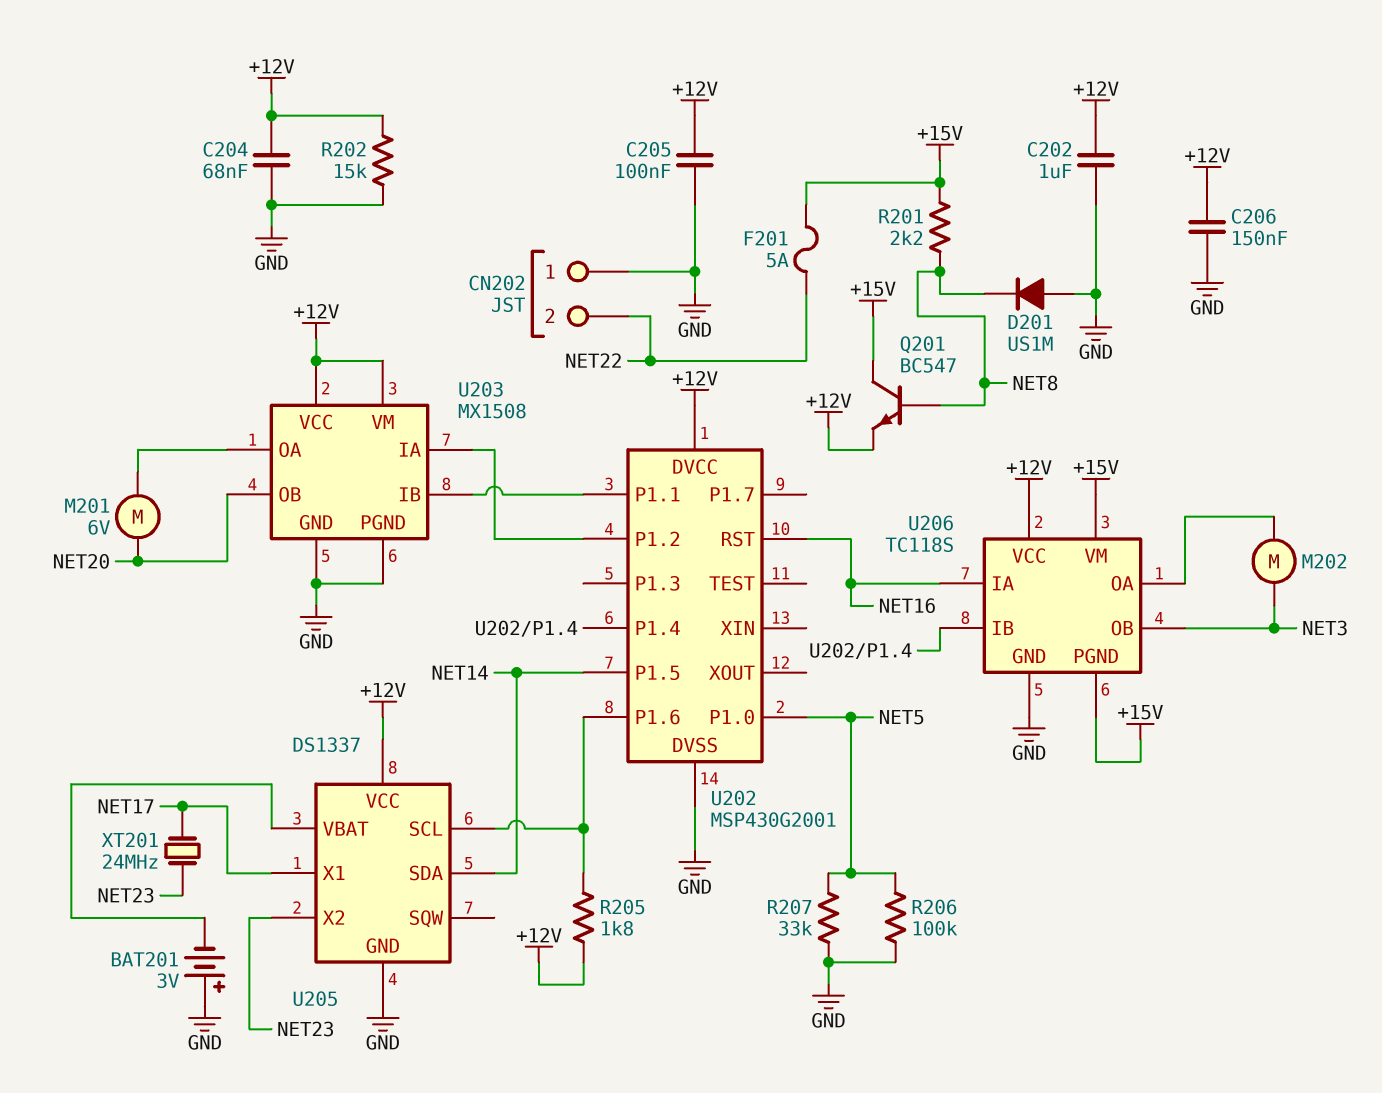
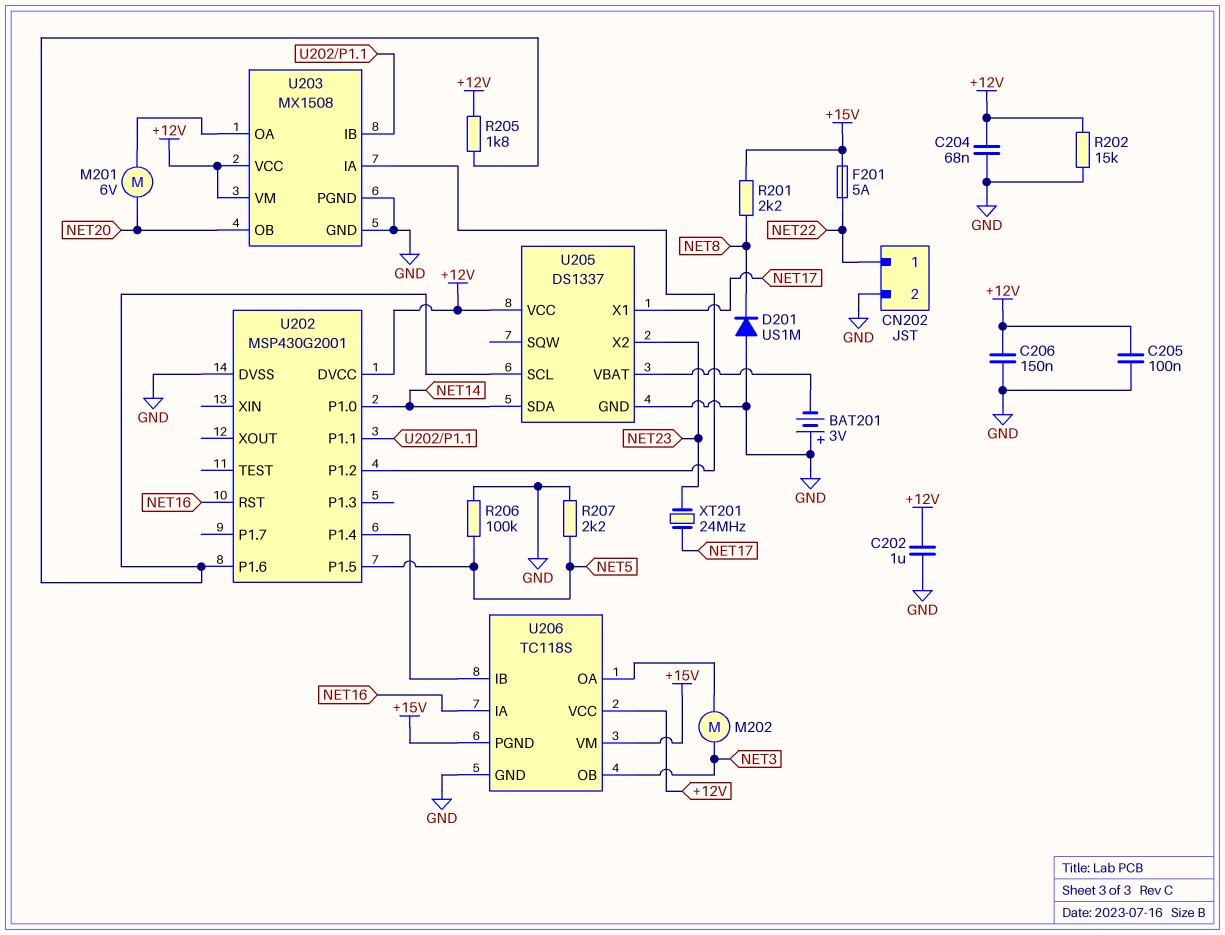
CN202 pin 1: GND -> NET22
CN202 pin 2: NET22 -> GND
Q201: NPN BC547 (B NET8, C +15V, E +12V) -> none
R207: 33k (GND, NET5) -> 2.2k (GND, NET5)
U202 pin P1.0: NET5 -> NET14
U202 pin P1.5: NET14 -> NET5

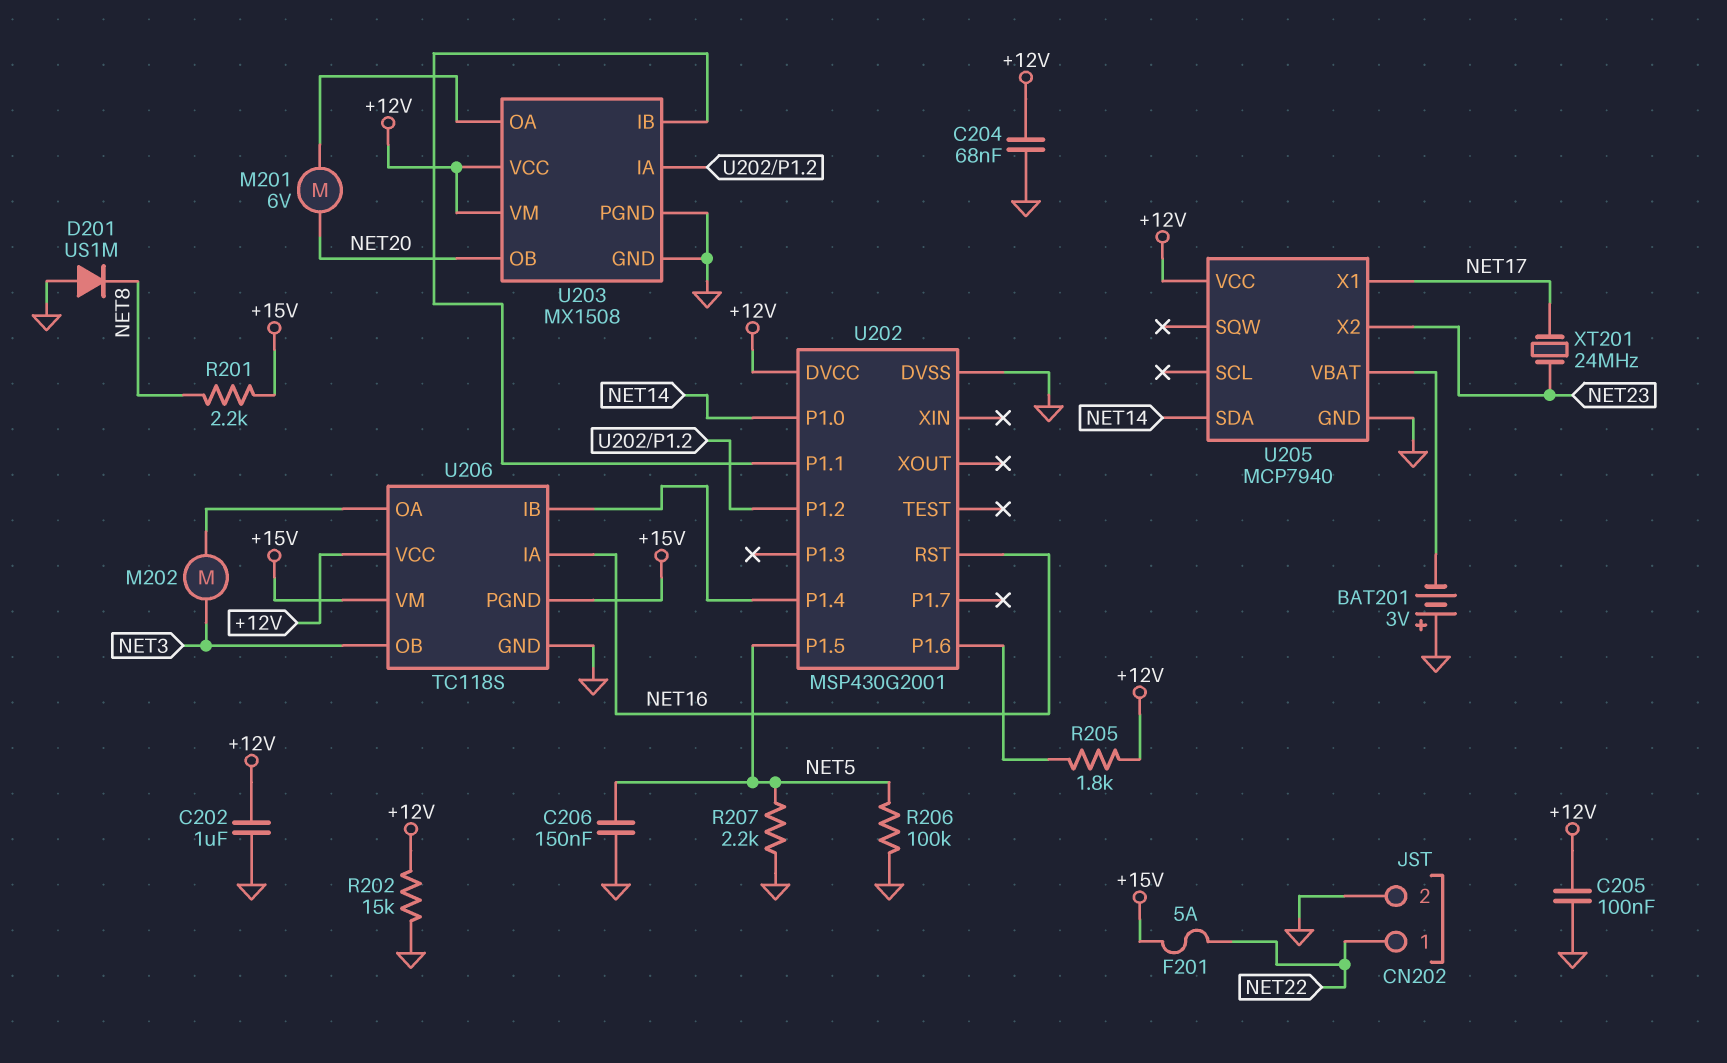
C206: 150nF (+12V, GND) -> 150nF (GND, NET5)
U205: DS1337 -> MCP7940
U205 pin SCL: U202/P1.6 -> none

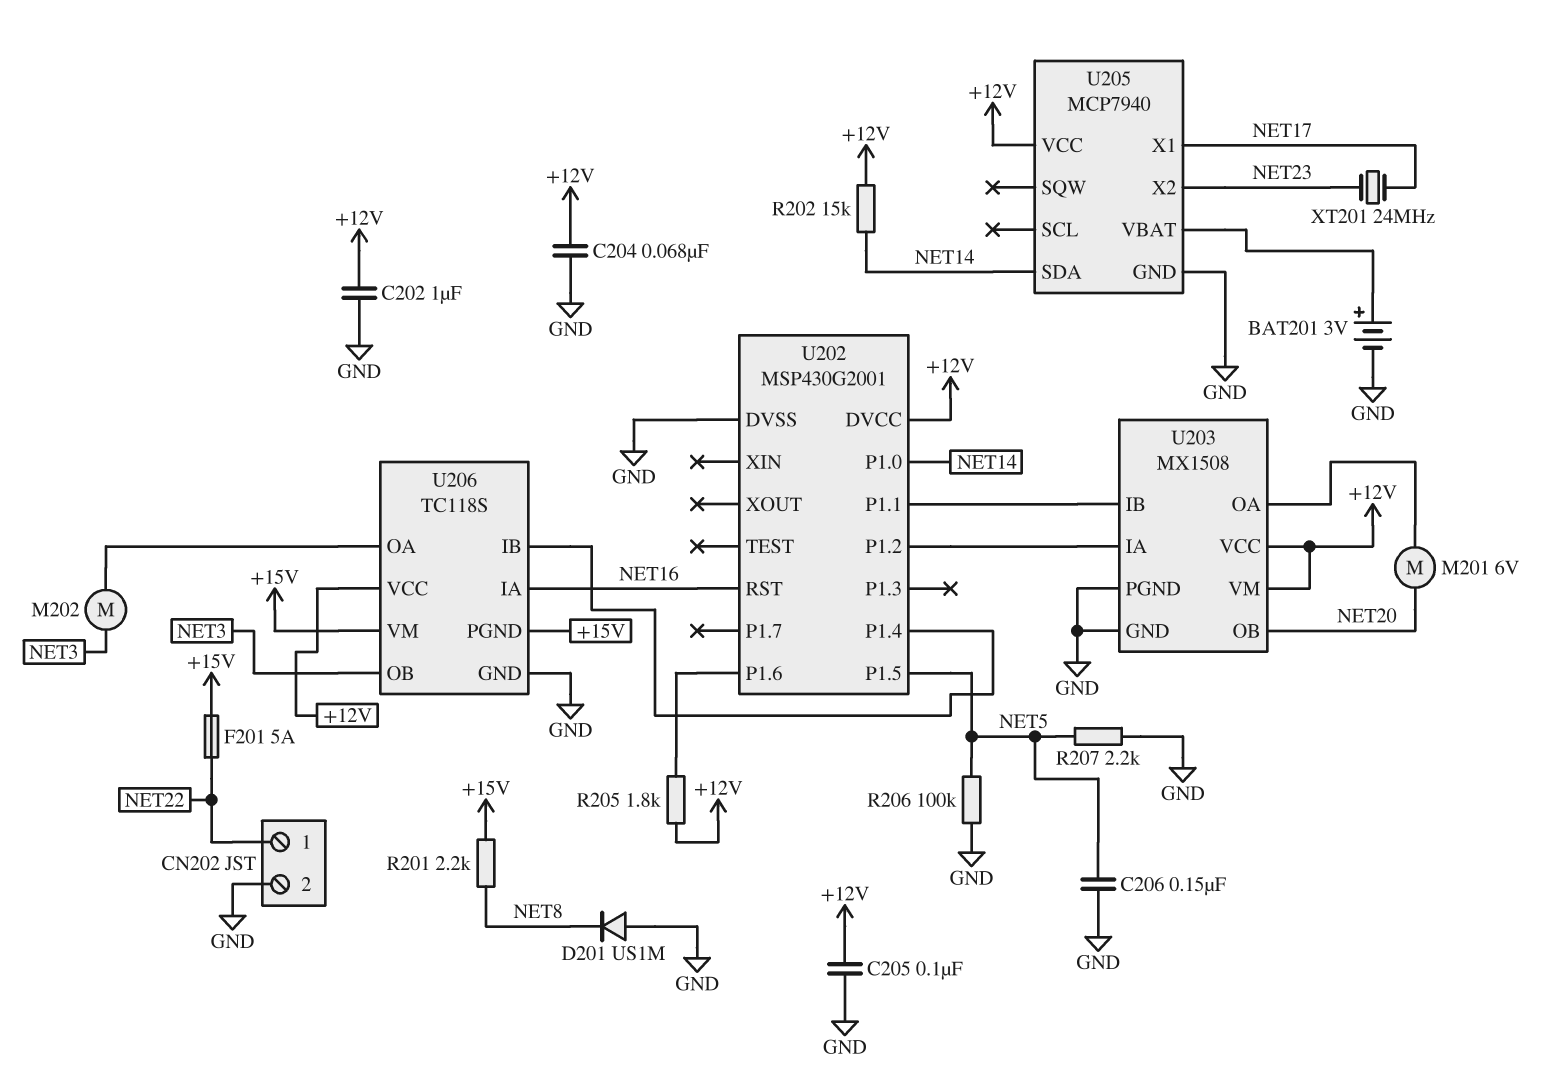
BAT201: 3V (plus GND, minus U205/VBAT) -> 3V (plus U205/VBAT, minus GND)
R202: 15k (+12V, GND) -> 15k (+12V, NET14)

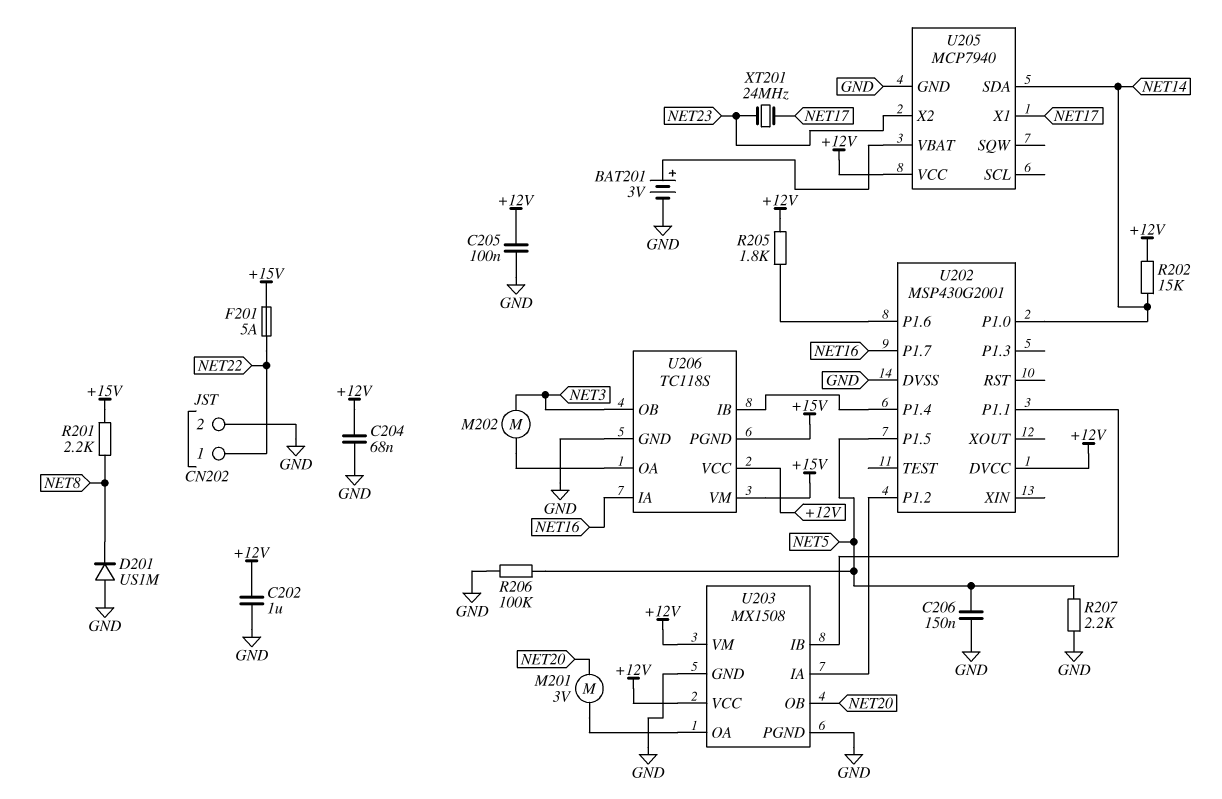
M201: motor 6V (NET20, U203/OA) -> motor 3V (NET20, U203/OA)
U202 pin P1.7: none -> NET16
U202 pin RST: NET16 -> none

